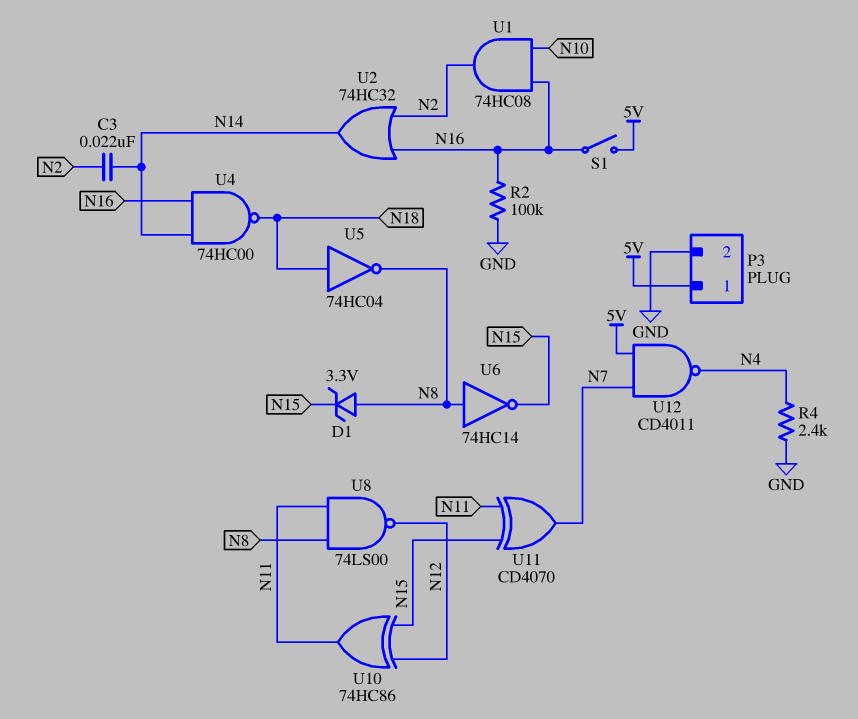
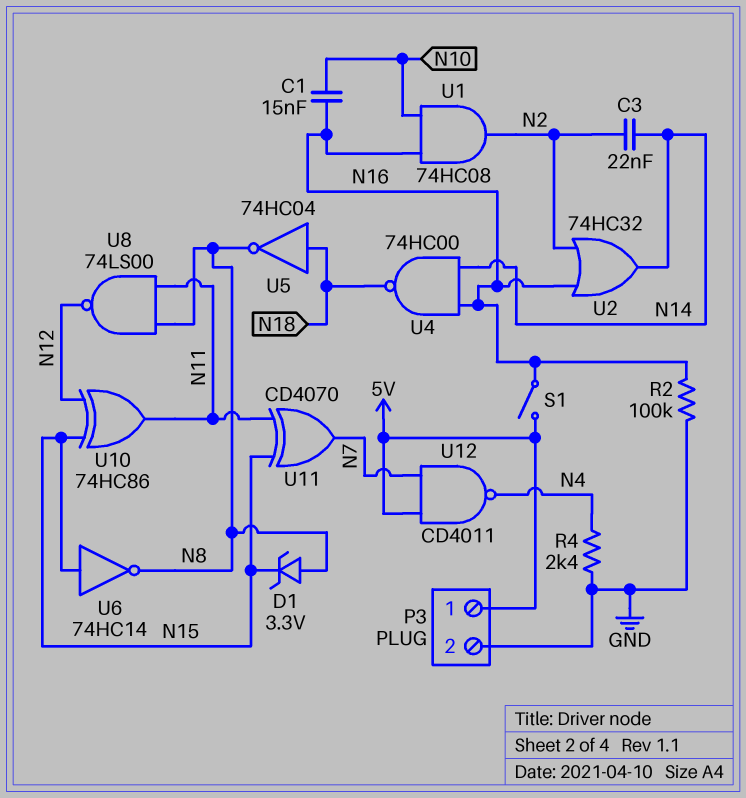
C1: none -> 15nF (N10, N16)
U6: NOT 74HC14 (in N8, out N15) -> NOT 74HC14 (in N15, out N8)

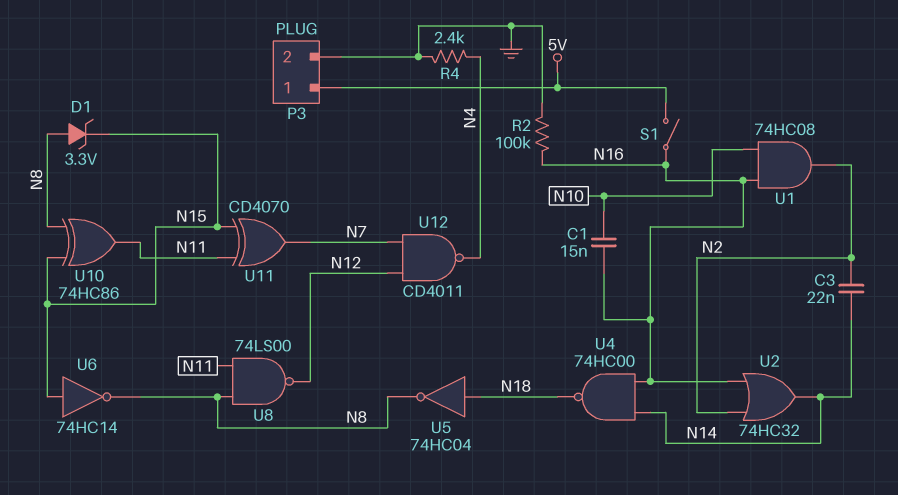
U10: XOR 74HC86 (in N12, in N15, out N11) -> XOR 74HC86 (in N8, in N15, out N11)
U12: NAND CD4011 (in 5V, in N7, out N4) -> NAND CD4011 (in N7, in N12, out N4)

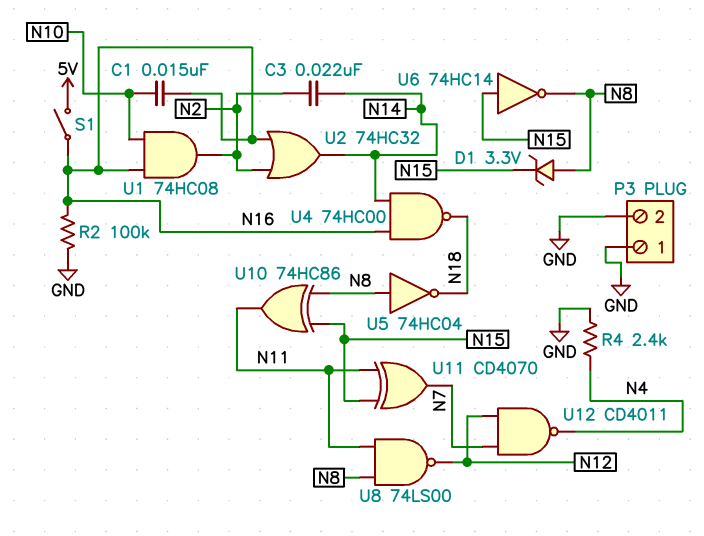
P3 pin 1: 5V -> GND
U5: NOT 74HC04 (in N18, out N8) -> NOT 74HC04 (in N8, out N18)

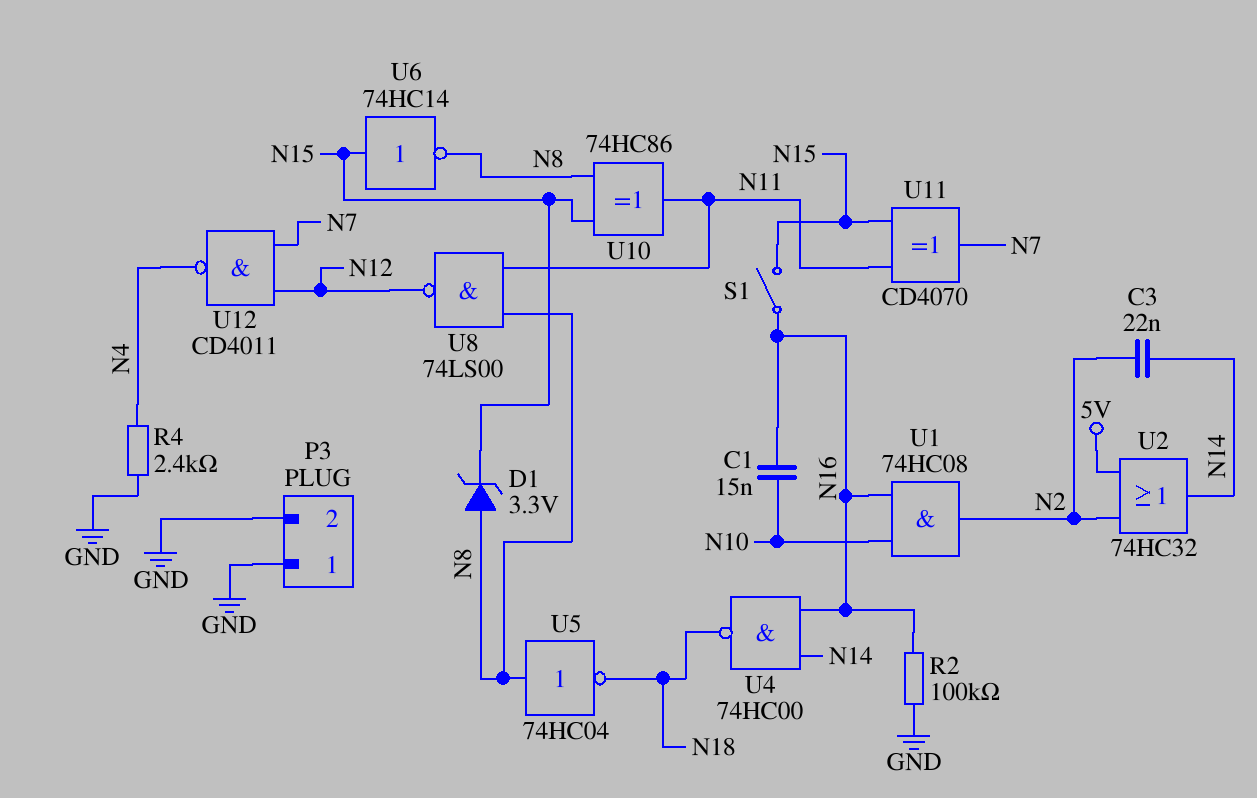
S1: switch (5V, N16) -> switch (N15, N16)
U2: OR 74HC32 (in N2, in N16, out N14) -> OR 74HC32 (in 5V, in N2, out N14)

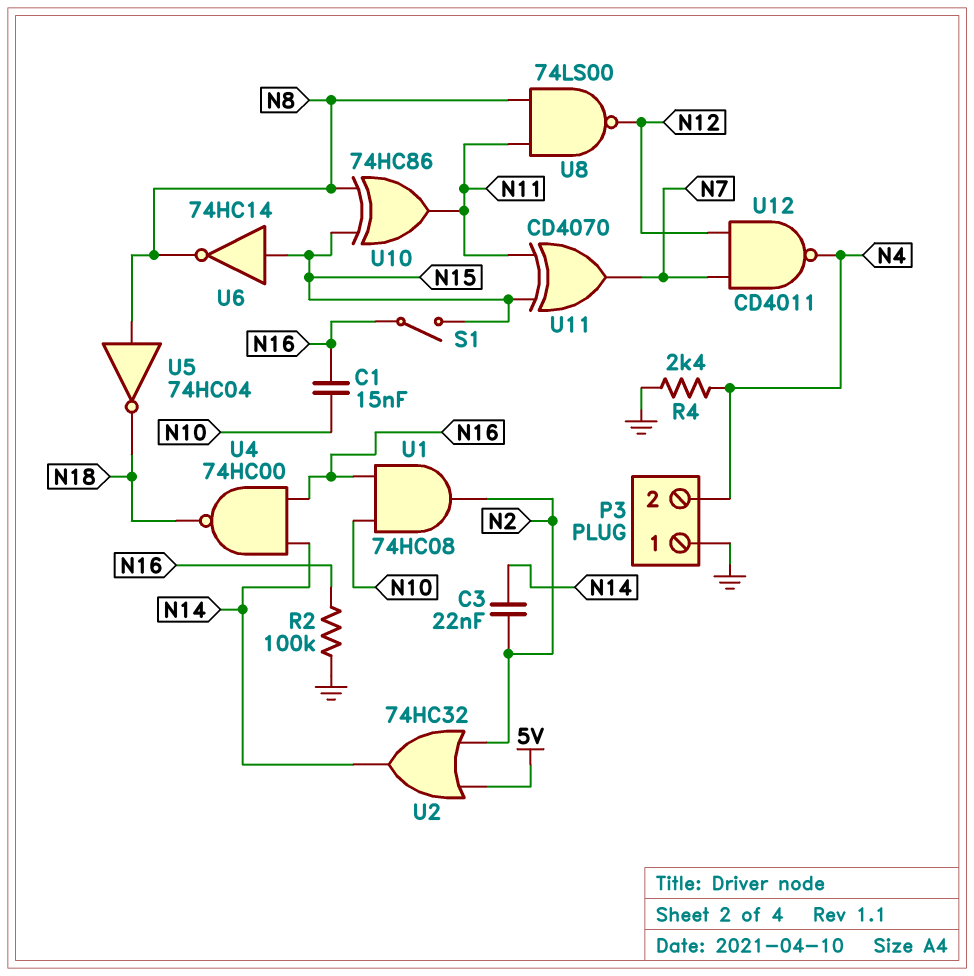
D1: zener 3.3V (A N8, K N15) -> none
P3 pin 2: GND -> N4

